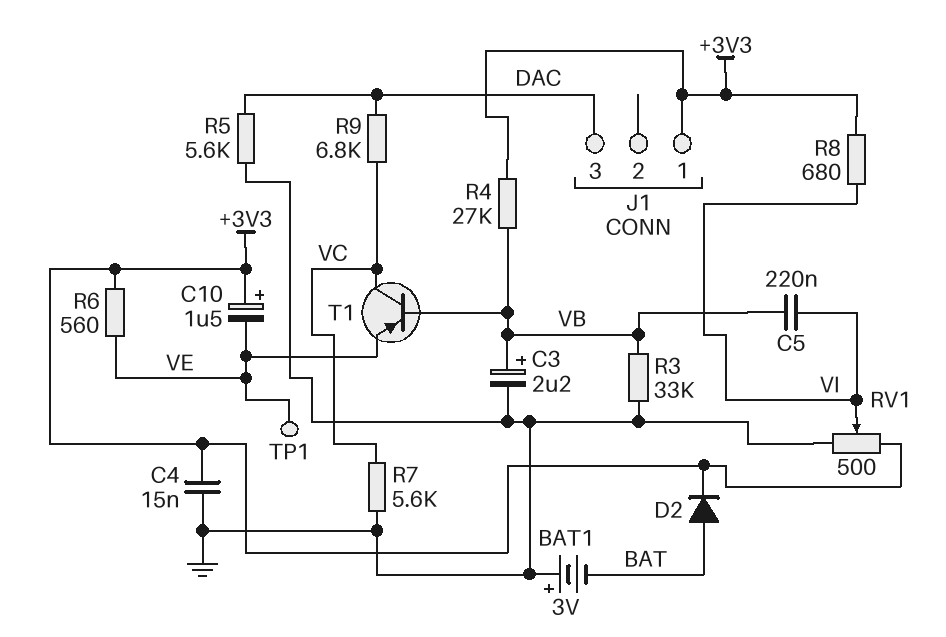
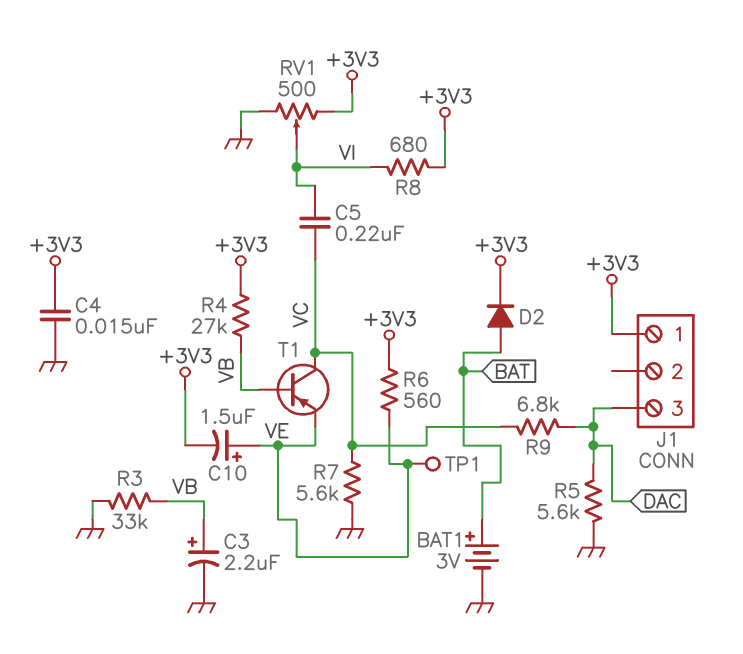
BAT1: 3V (plus GND, minus BAT) -> 3V (plus BAT, minus GND)
C5: 220nF (VB, VI) -> 220nF (VC, VI)
C10: 1.5uF (plus +3V3, minus VE) -> 1.5uF (plus VE, minus +3V3)

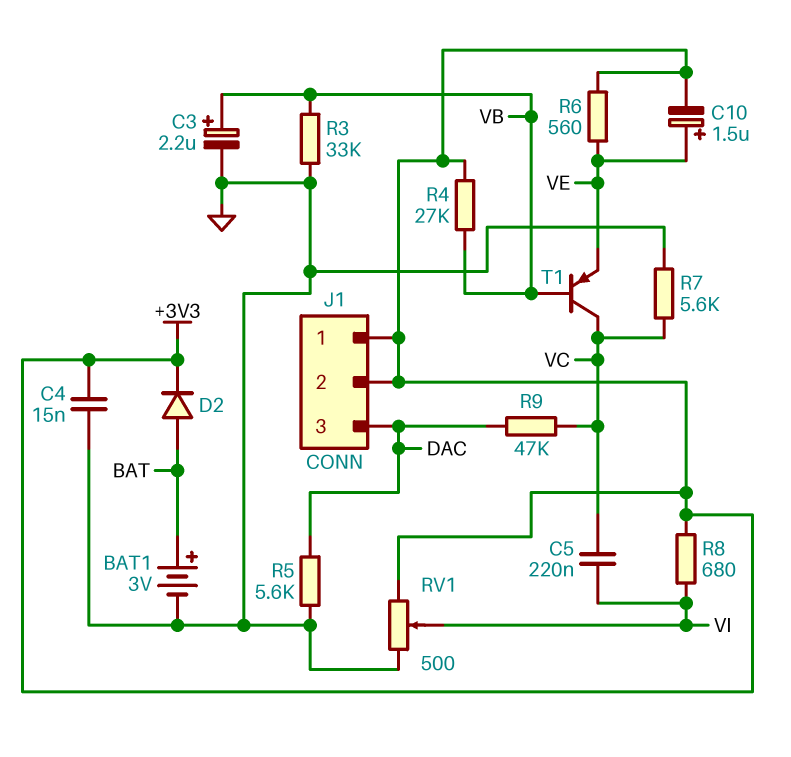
J1 pin 2: none -> +3V3
R9: 6.8k (DAC, VC) -> 47k (DAC, VC)
TP1: test point (VE) -> none

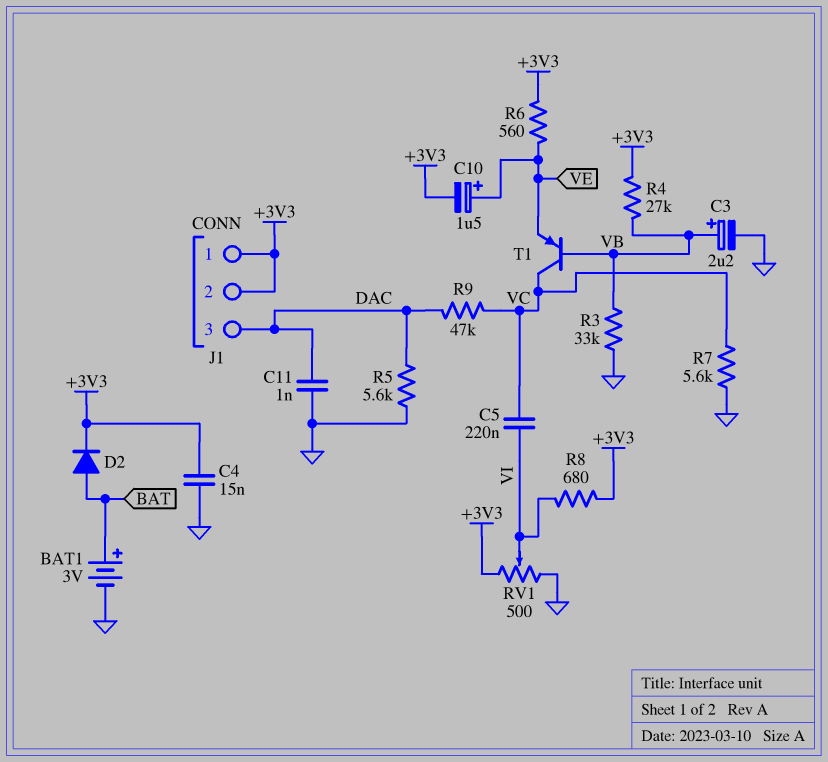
C11: none -> 1nF (DAC, GND)

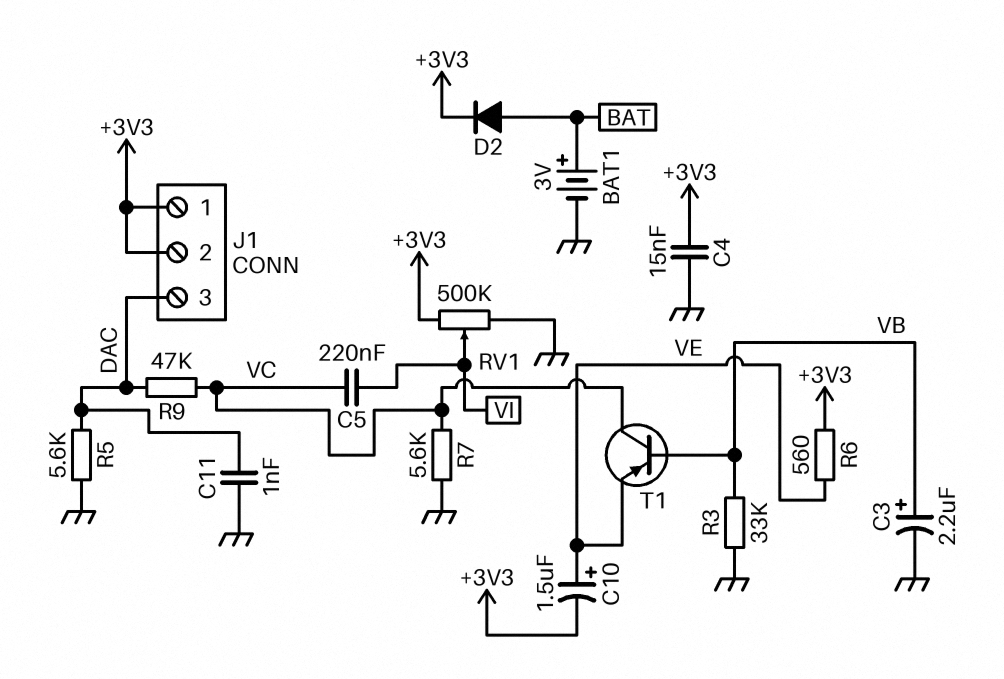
R4: 27k (+3V3, VB) -> none
R8: 680 (+3V3, VI) -> none
RV1: 500 (+3V3, GND, wiper VI) -> 500k (+3V3, GND, wiper VI)

